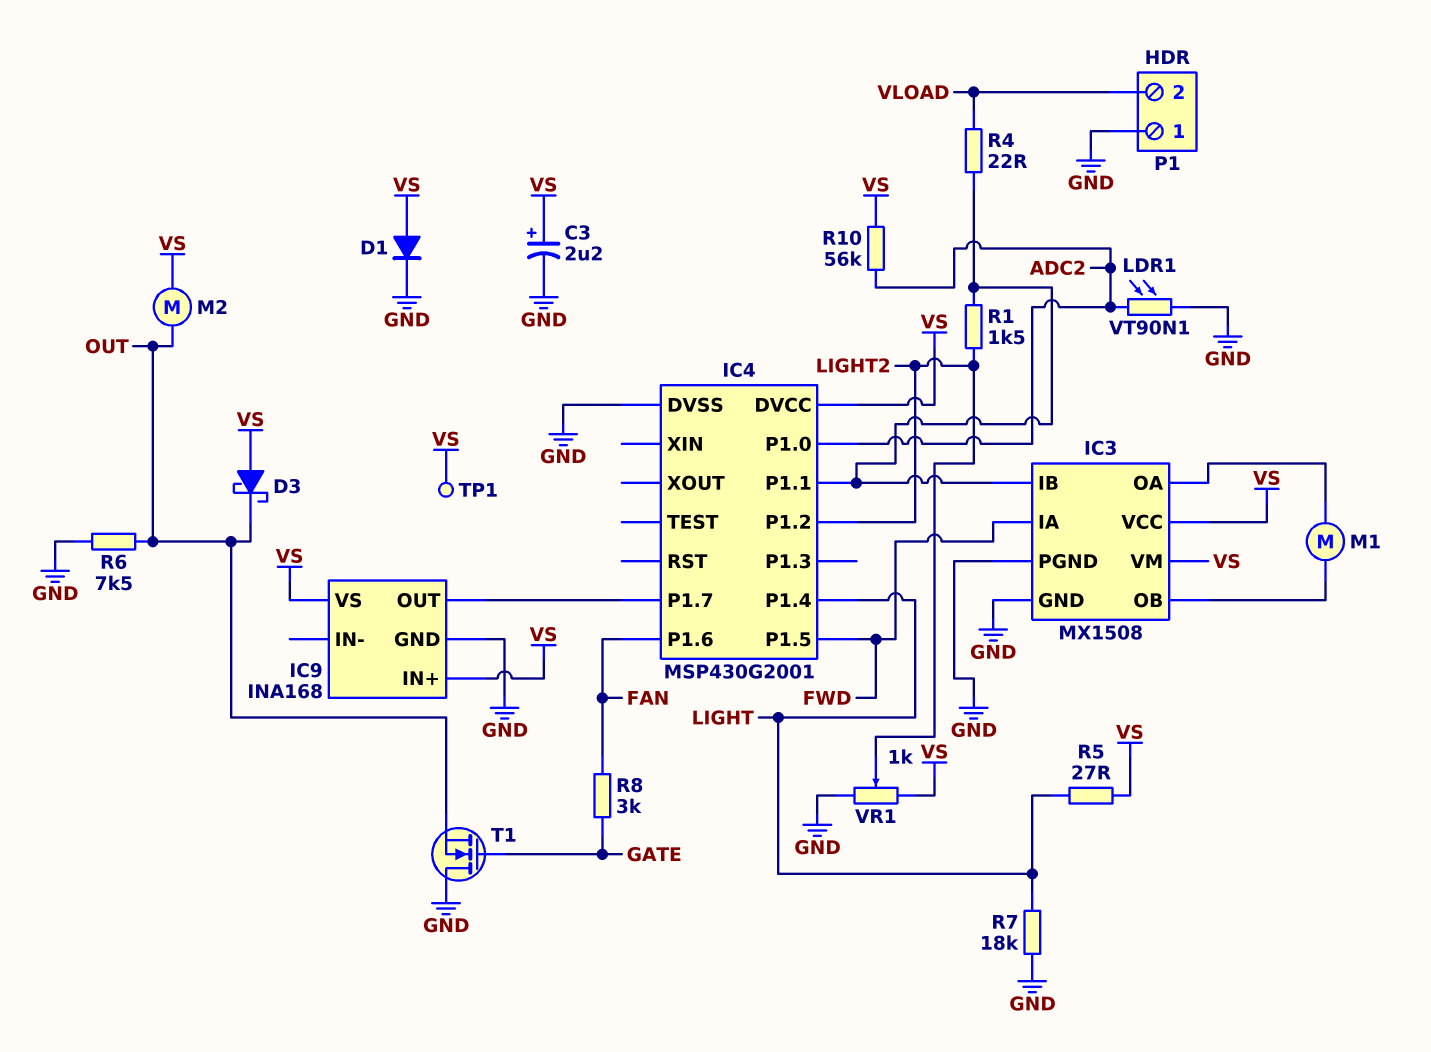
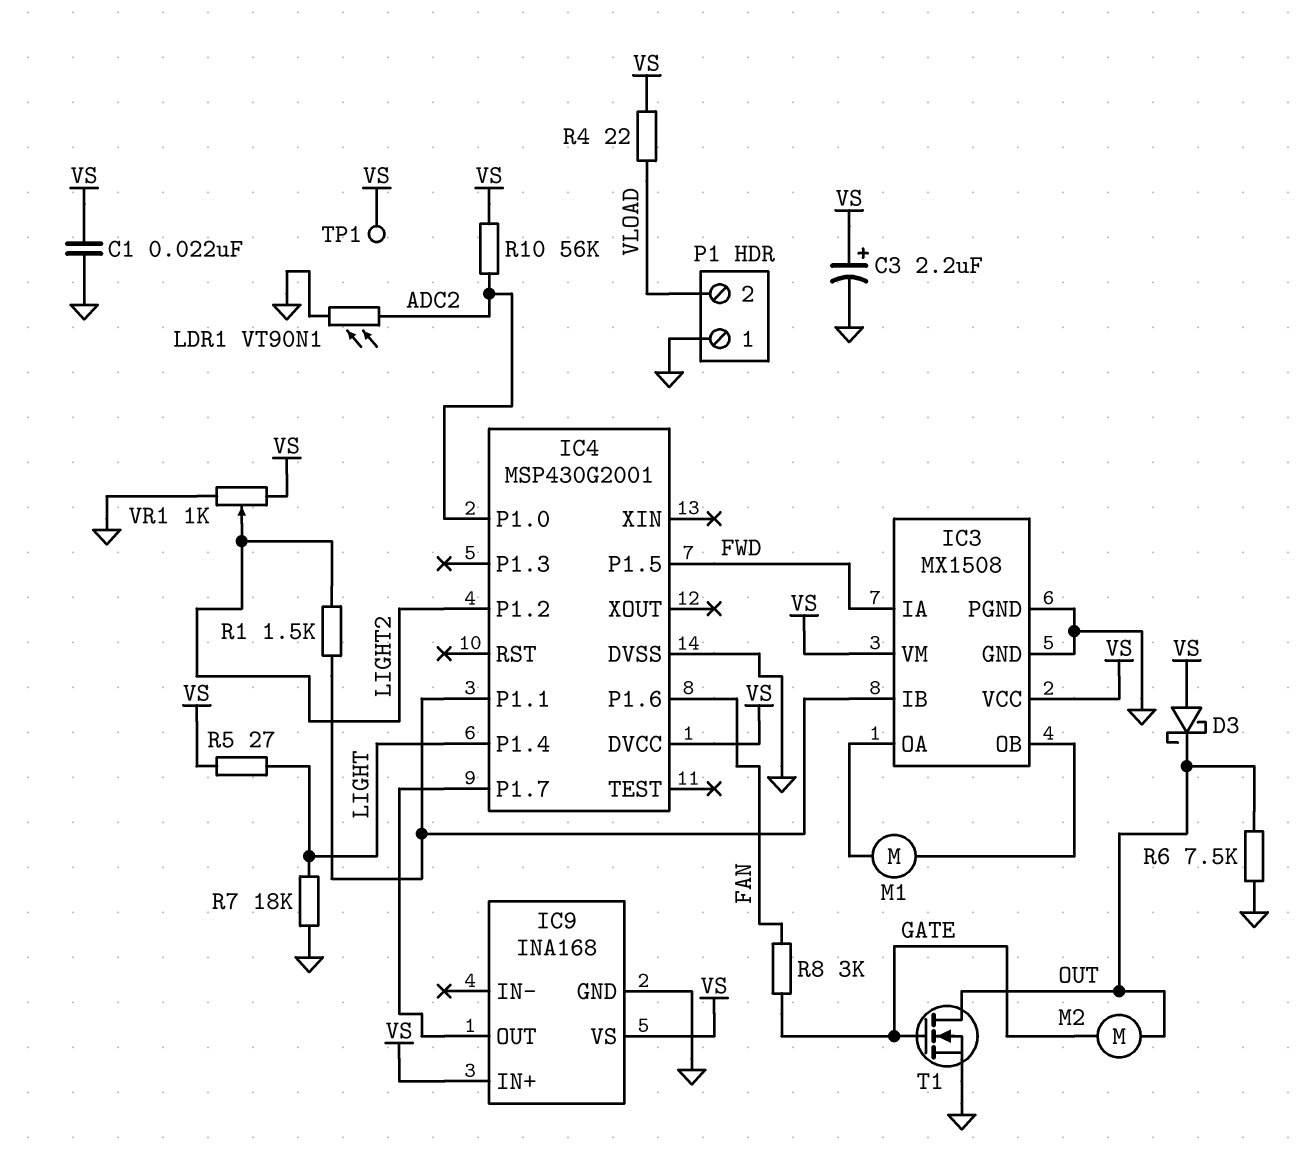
C1: none -> 22nF (GND, VS)
D1: diode (A VS, K GND) -> none
M2: motor (OUT, VS) -> motor (GATE, OUT)
R4: 22 (IC3/IB, VLOAD) -> 22 (VLOAD, VS)
T1: NMOS (G GATE, D GND, S OUT) -> NMOS (G GATE, D OUT, S GND)

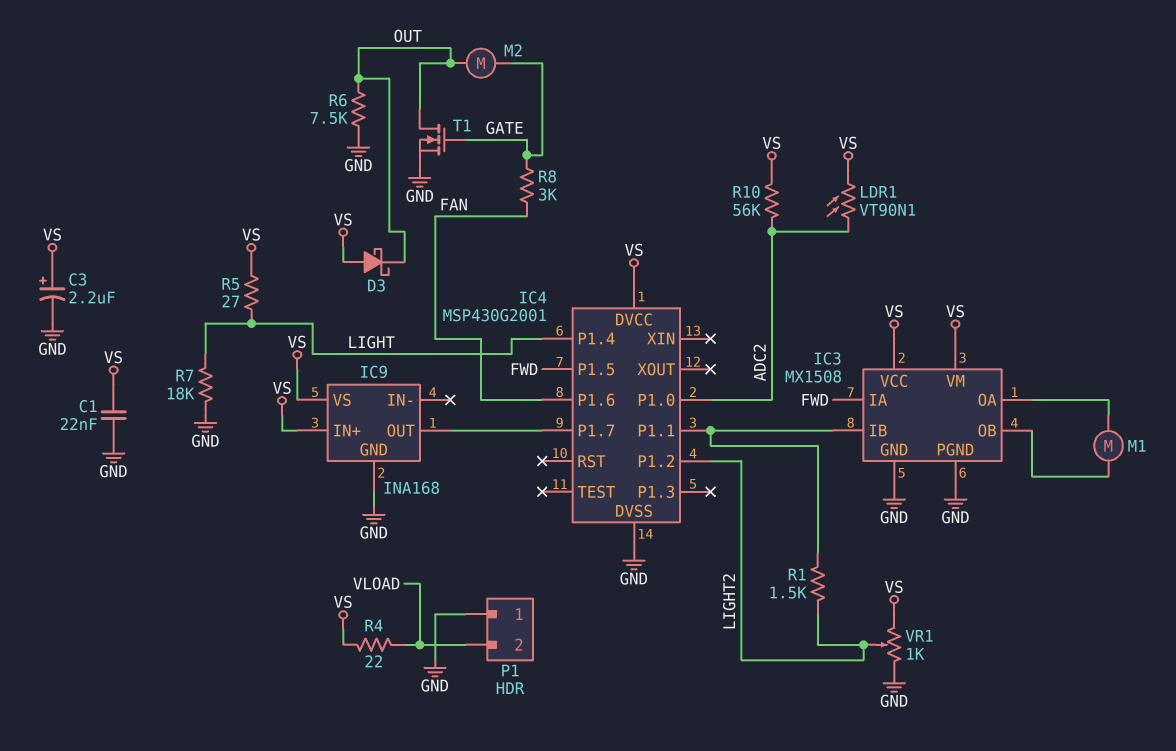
LDR1: VT90N1 (ADC2, GND) -> VT90N1 (ADC2, VS)
TP1: test point (VS) -> none

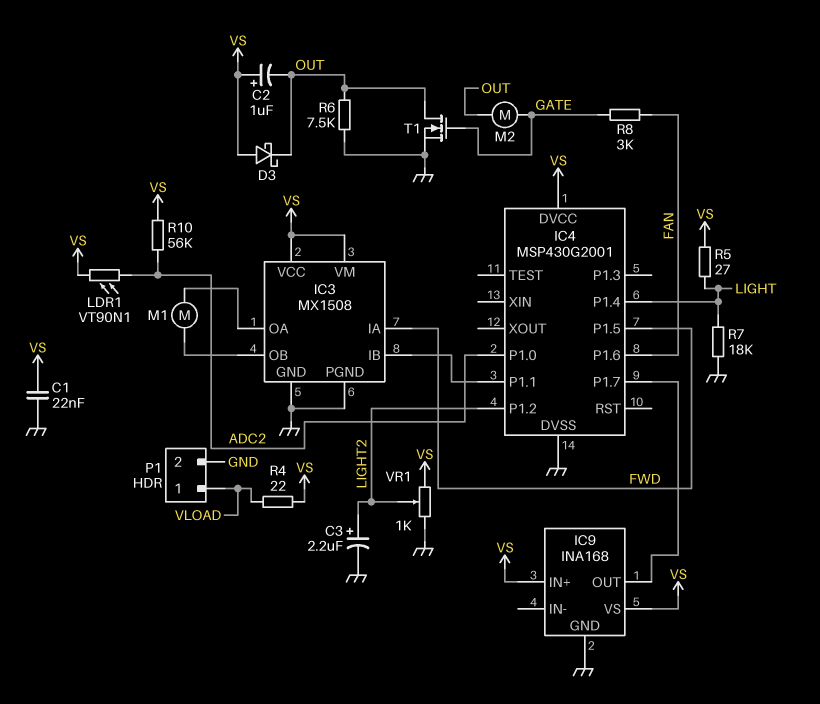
C2: none -> 1uF (plus VS, minus OUT)
C3: 2.2uF (plus VS, minus GND) -> 2.2uF (plus LIGHT2, minus GND)
P1 pin 1: GND -> VLOAD
P1 pin 2: VLOAD -> GND
R1: 1.5k (IC3/IB, LIGHT2) -> none

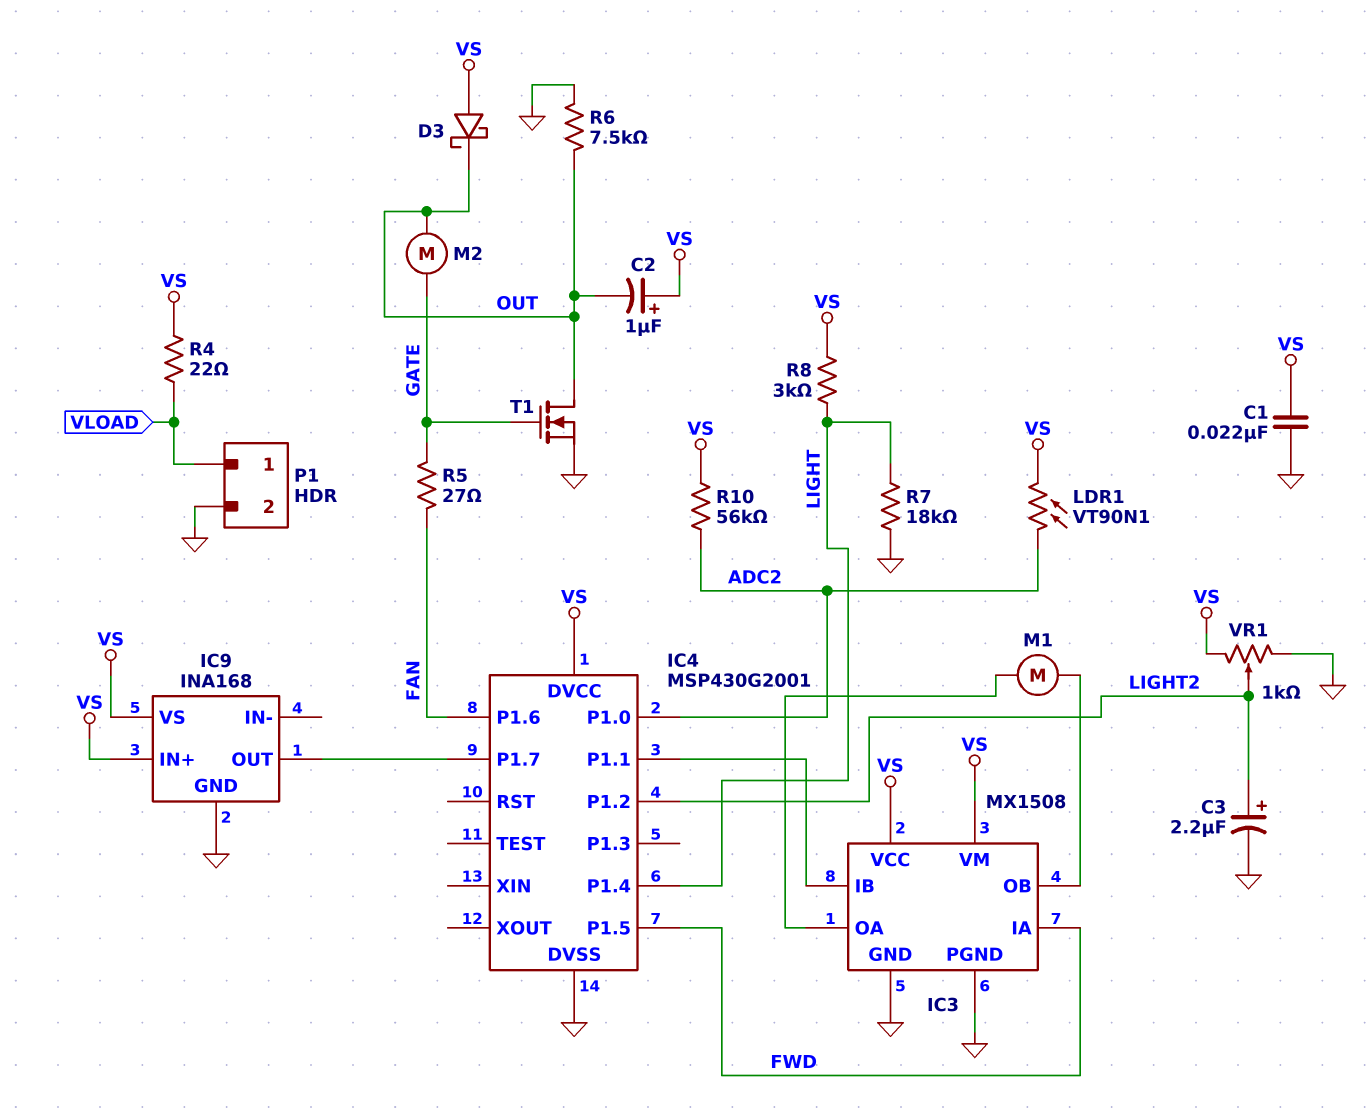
R5: 27 (LIGHT, VS) -> 27 (FAN, GATE)
R8: 3k (FAN, GATE) -> 3k (LIGHT, VS)

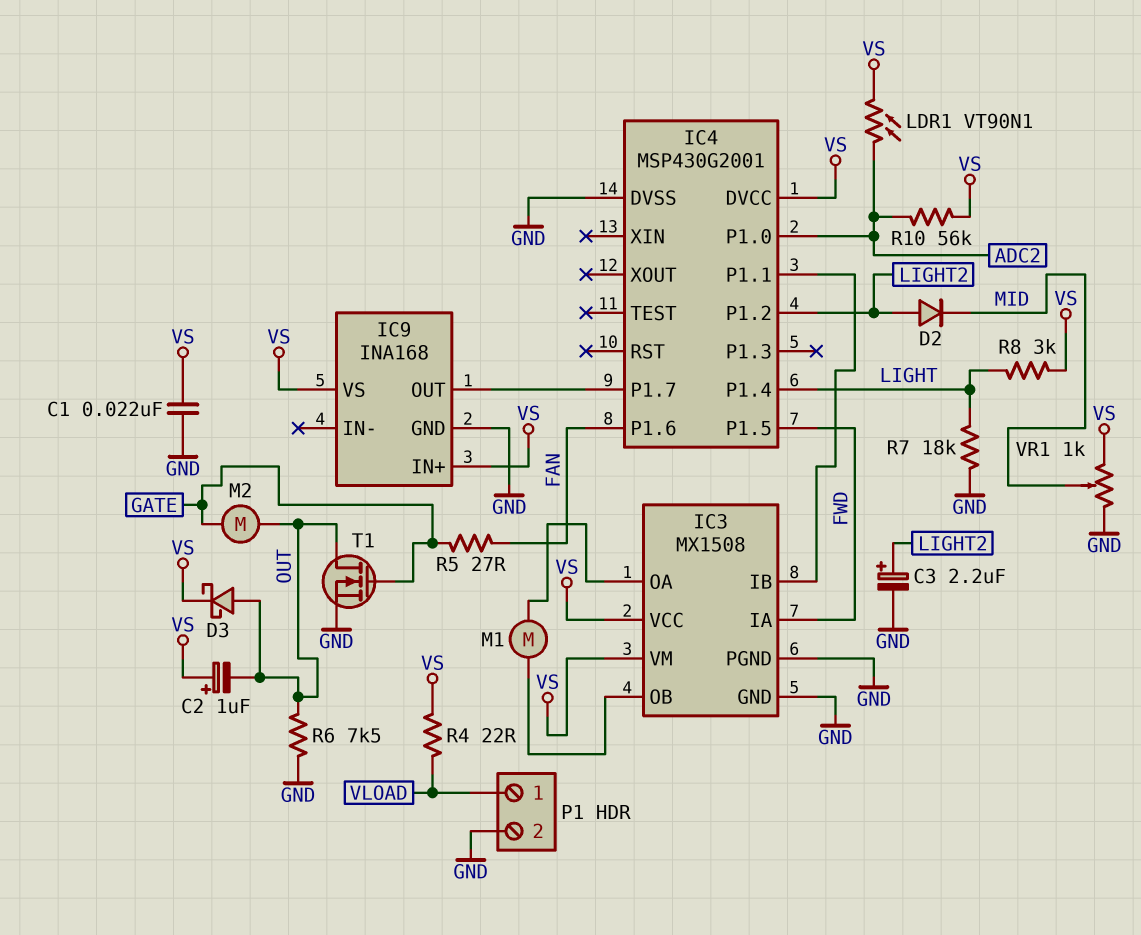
D2: none -> diode (A LIGHT2, K MID)
D3: schottky (A VS, K OUT) -> schottky (A OUT, K VS)
VR1: 1k (GND, VS, wiper LIGHT2) -> 1k (GND, VS, wiper MID)

